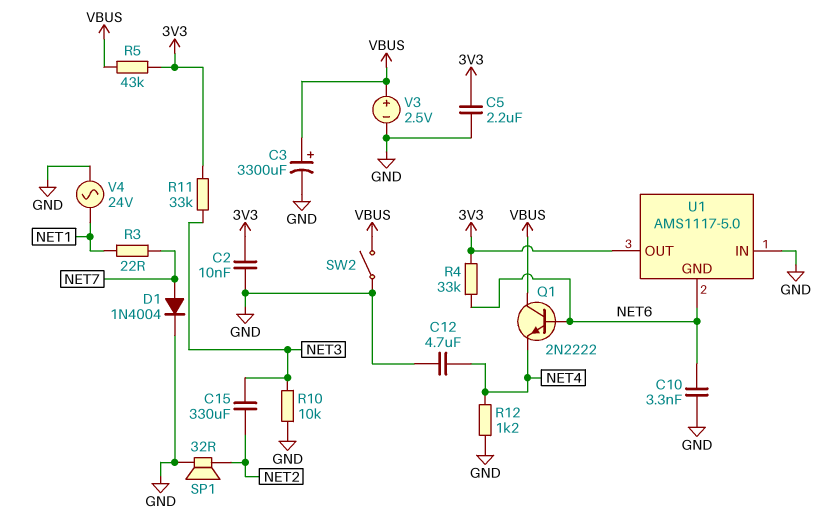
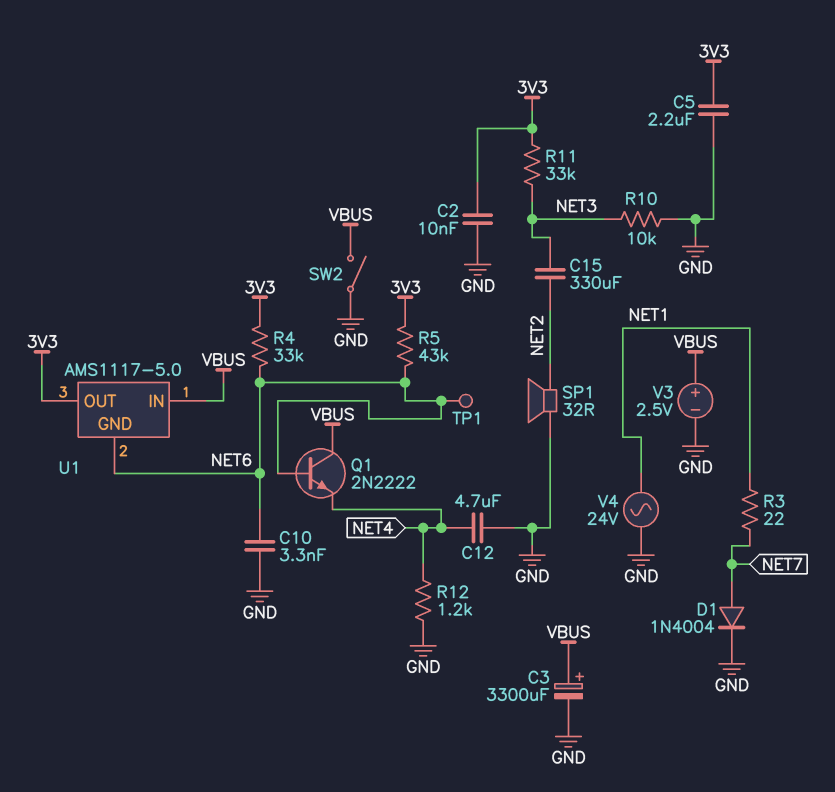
R5: 43k (3V3, VBUS) -> 43k (3V3, NET6)
TP1: none -> test point (NET6)
U1 pin IN: GND -> VBUS

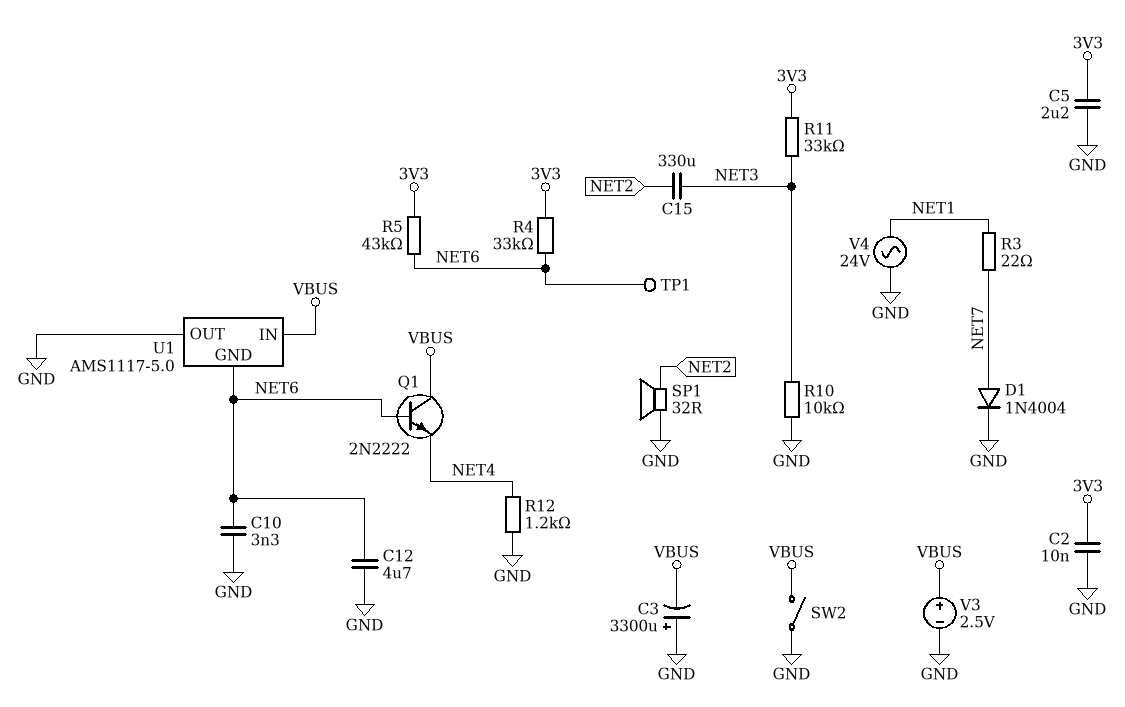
C3: 3300uF (plus VBUS, minus GND) -> 3300uF (plus GND, minus VBUS)
C12: 4.7uF (GND, NET4) -> 4.7uF (GND, NET6)
U1 pin OUT: 3V3 -> GND

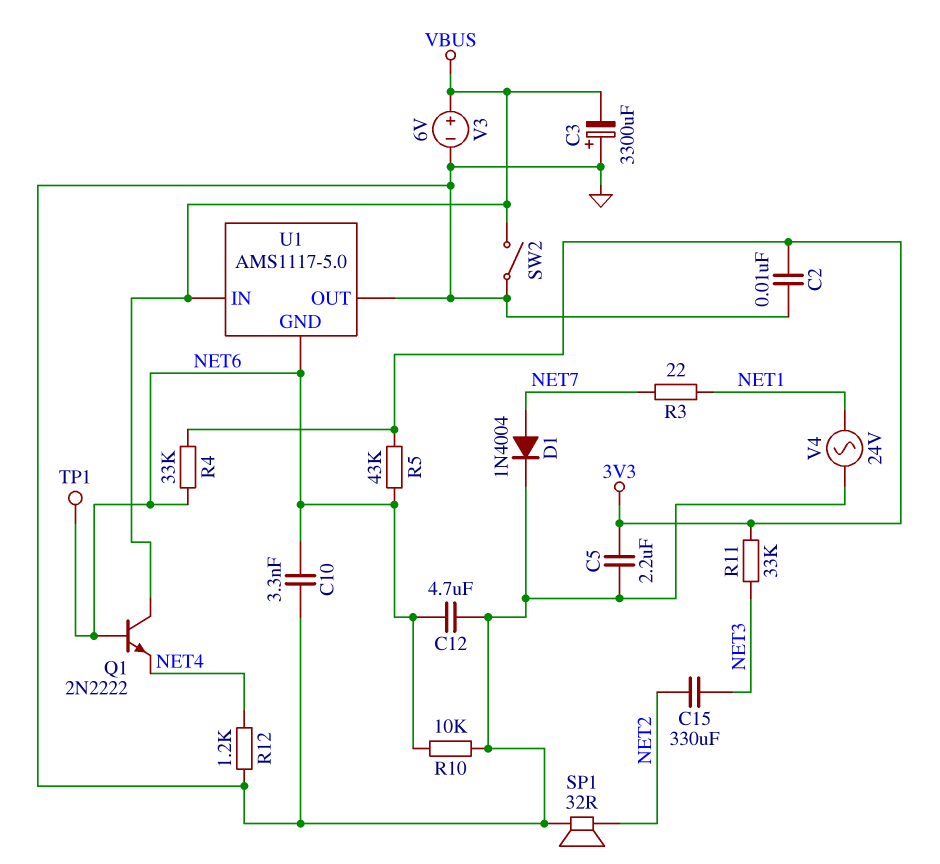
R10: 10k (GND, NET3) -> 10k (GND, NET6)
V3: 2.5V (plus VBUS, minus GND) -> 6V (plus VBUS, minus GND)

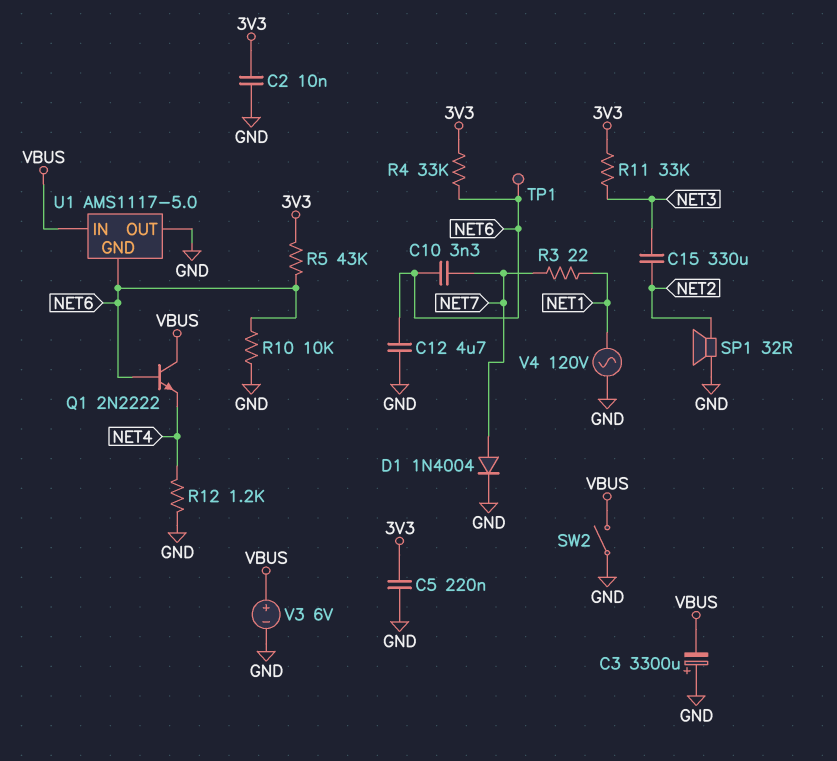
C5: 2.2uF (3V3, GND) -> 220nF (3V3, GND)
C10: 3.3nF (GND, NET6) -> 3.3nF (NET6, NET7)
V4: AC 24V (GND, NET1) -> AC 120V (GND, NET1)

